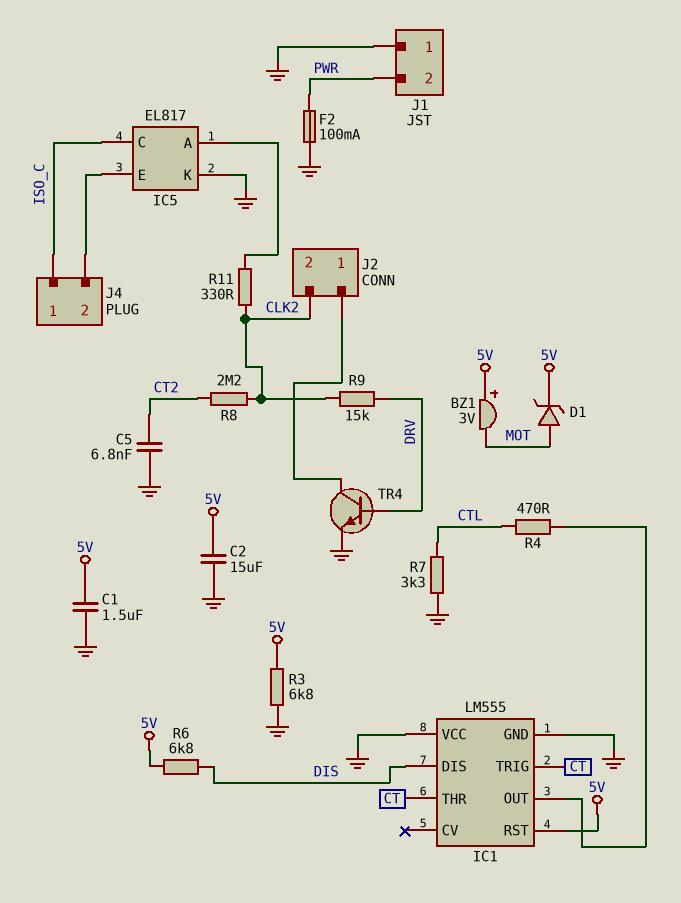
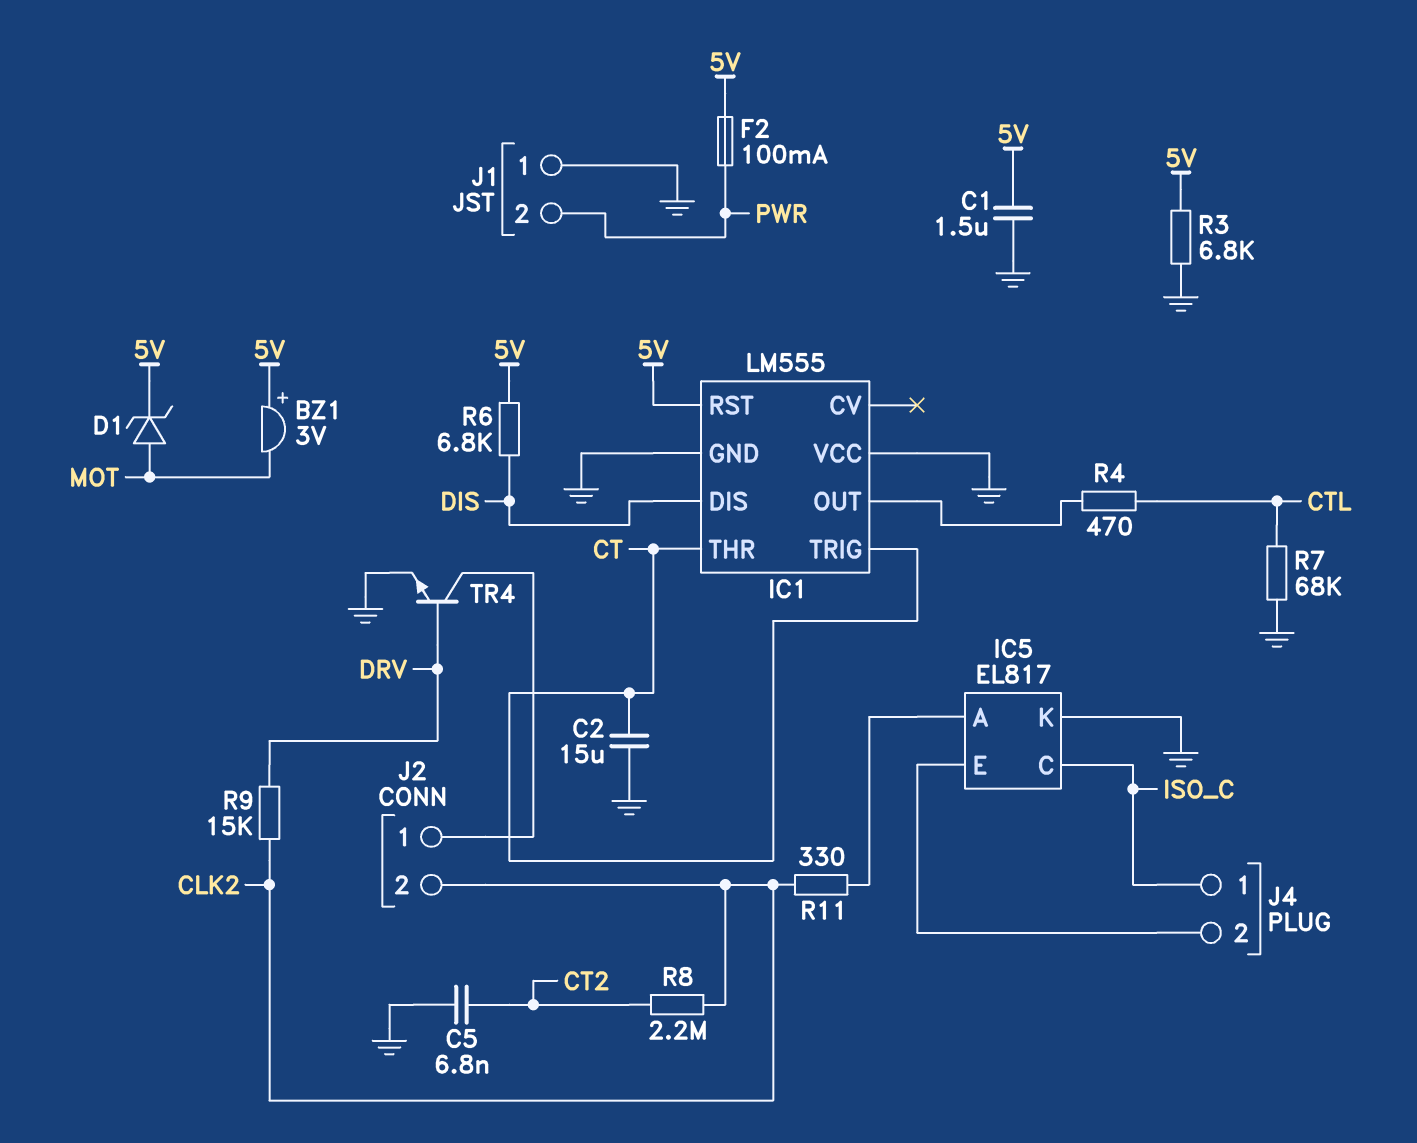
C2: 15uF (5V, GND) -> 15uF (CT, GND)
F2: 100mA (GND, PWR) -> 100mA (5V, PWR)
R7: 3.3k (CTL, GND) -> 68k (CTL, GND)

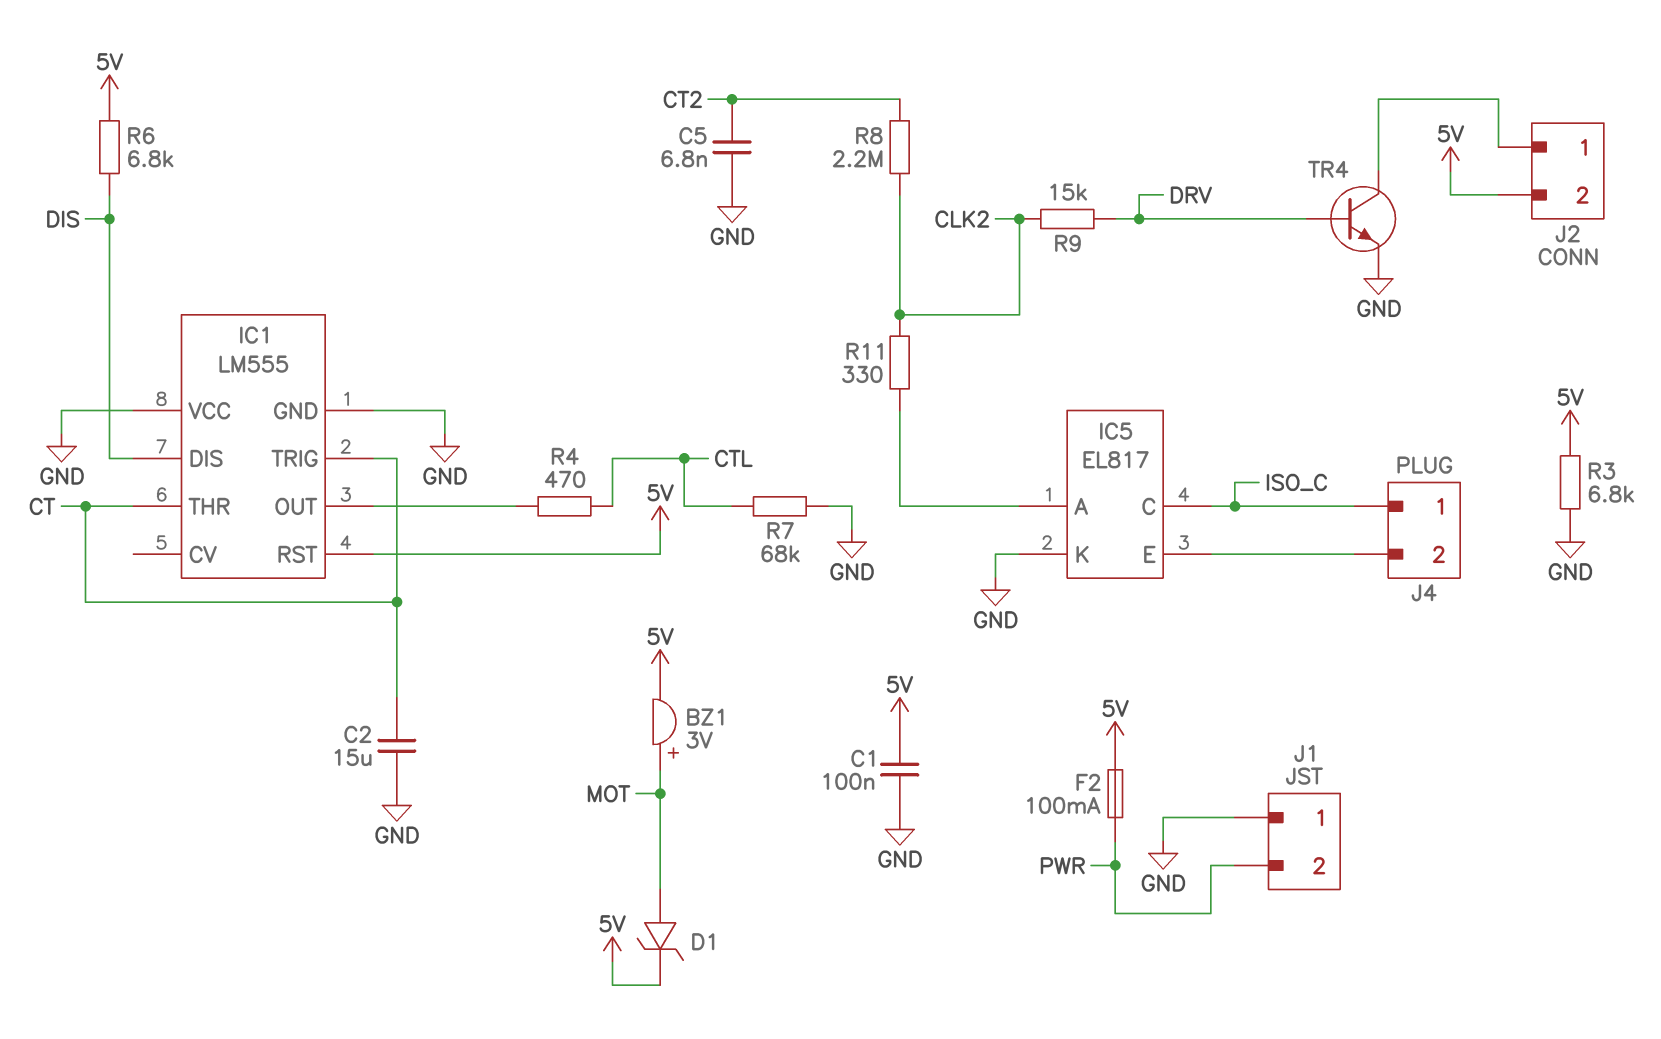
BZ1: buzzer 3V (plus 5V, minus MOT) -> buzzer 3V (plus MOT, minus 5V)
C1: 1.5uF (5V, GND) -> 100nF (5V, GND)
J2 pin 2: CLK2 -> 5V

